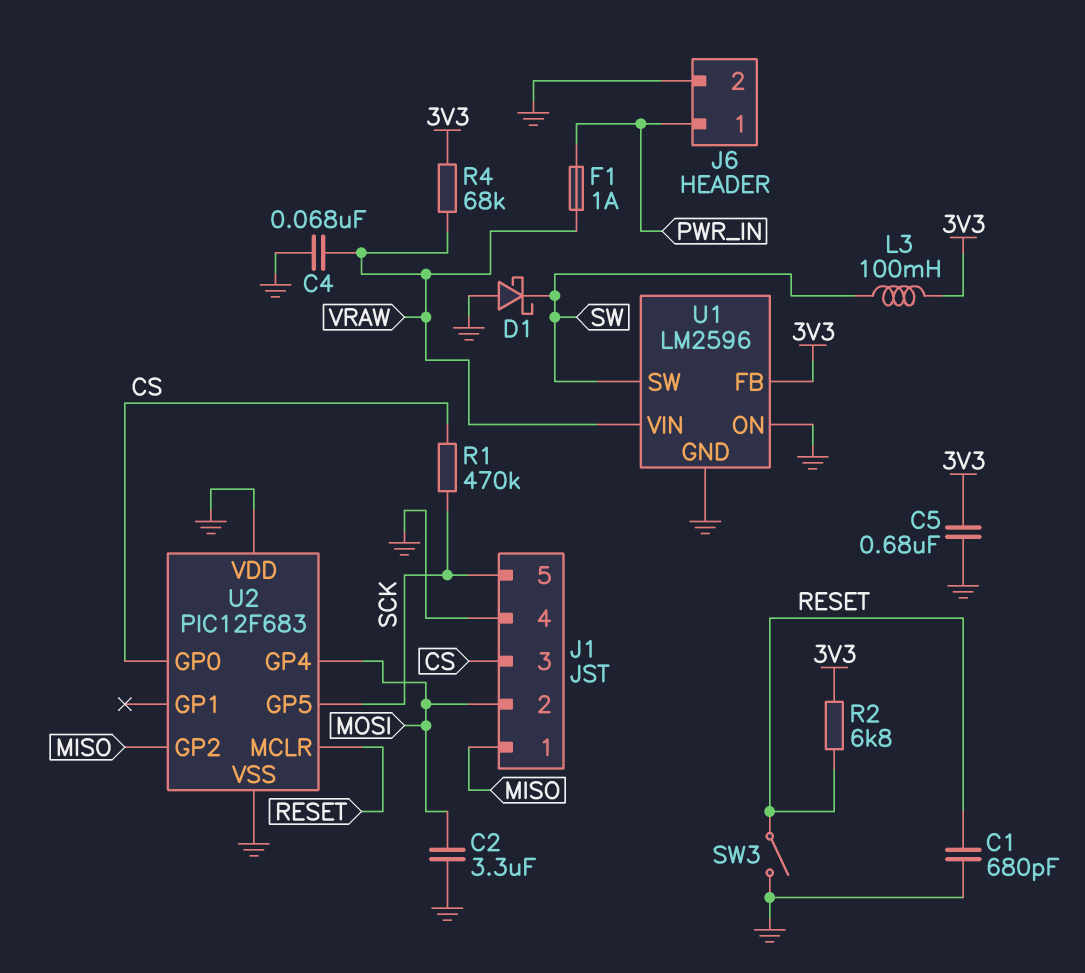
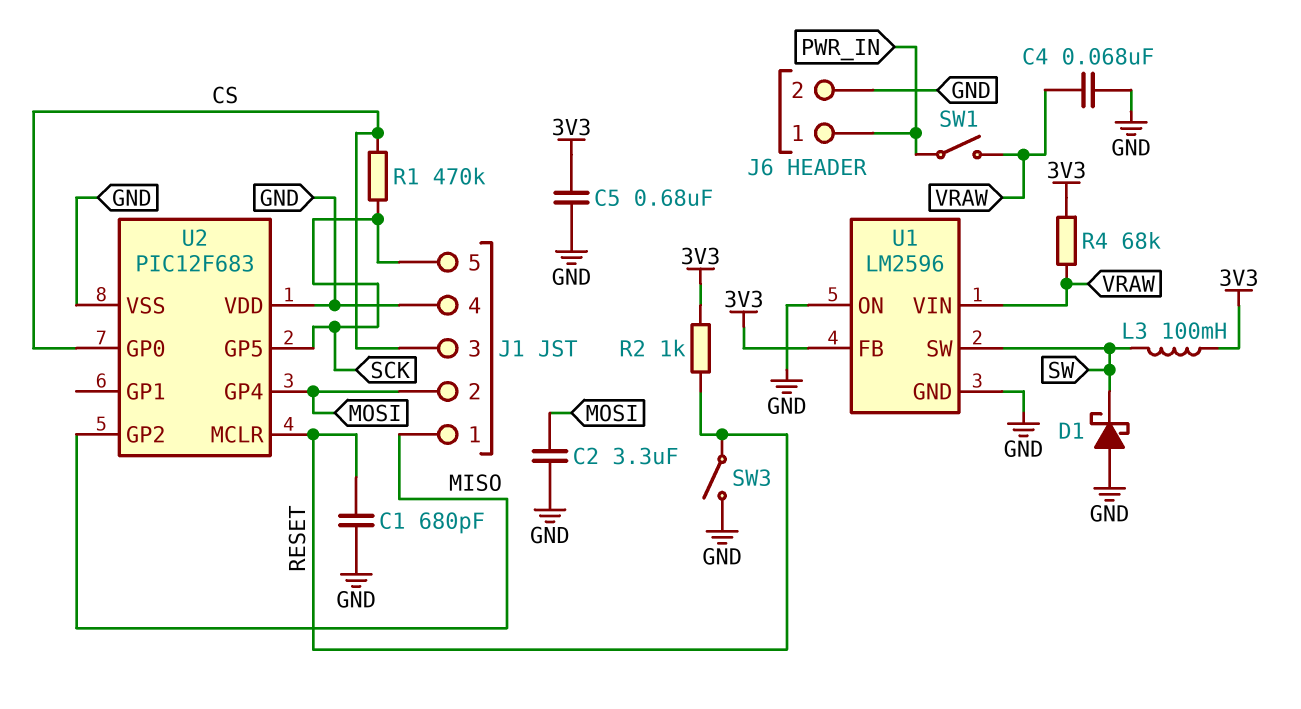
F1: 1A (PWR_IN, VRAW) -> none
R2: 6.8k (3V3, RESET) -> 1k (3V3, RESET)
SW1: none -> switch (PWR_IN, VRAW)

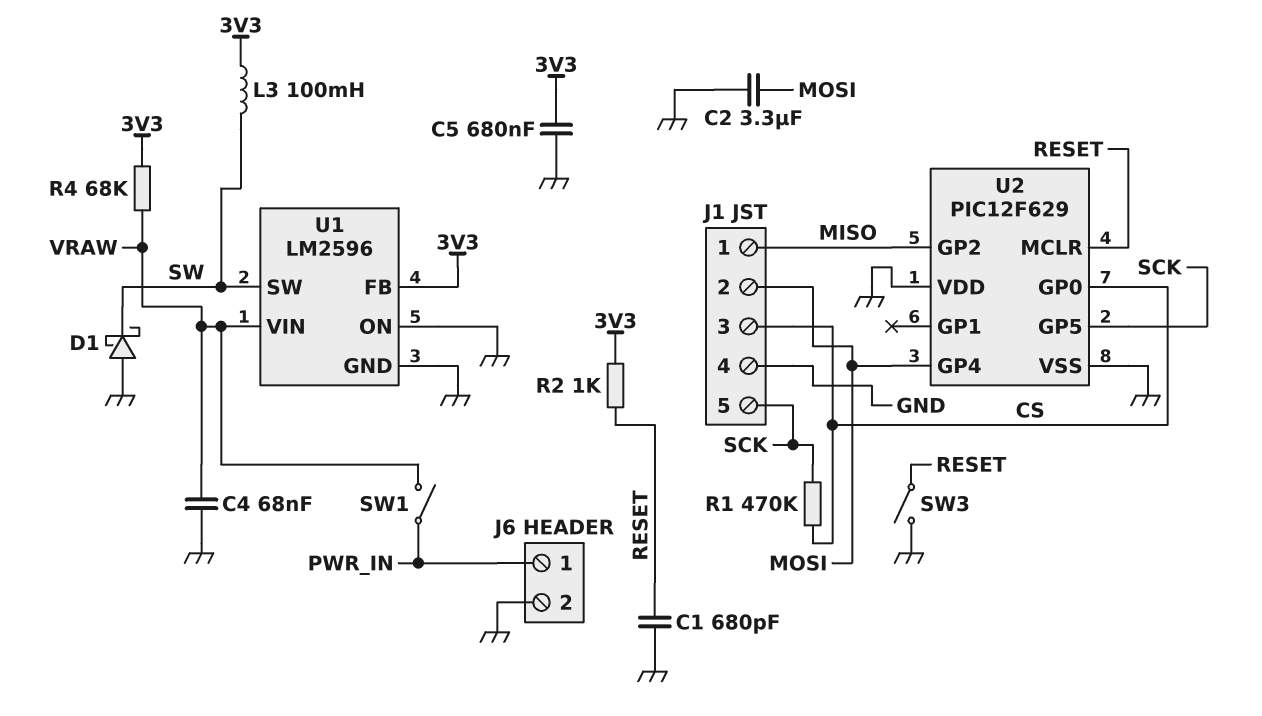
U2: PIC12F683 -> PIC12F629

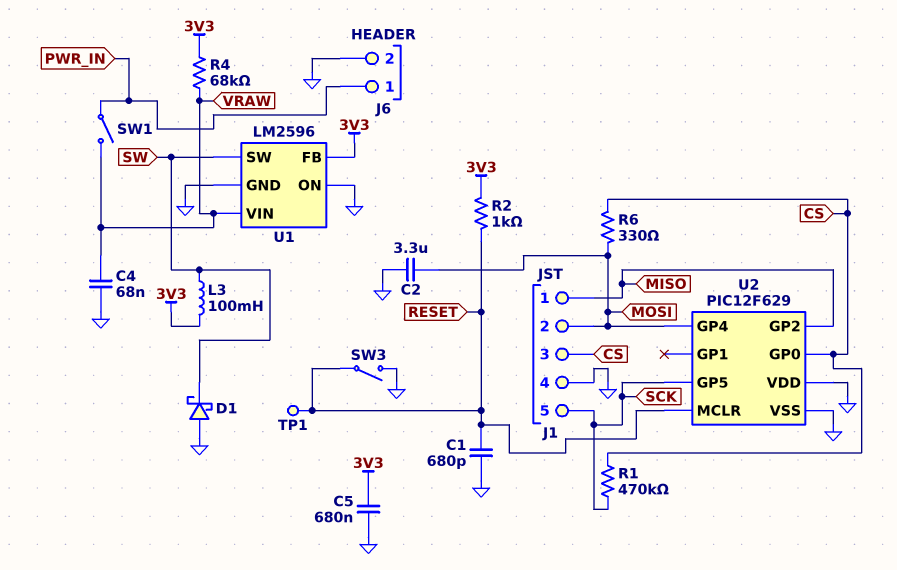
R6: none -> 330 (CS, MOSI)
TP1: none -> test point (RESET)

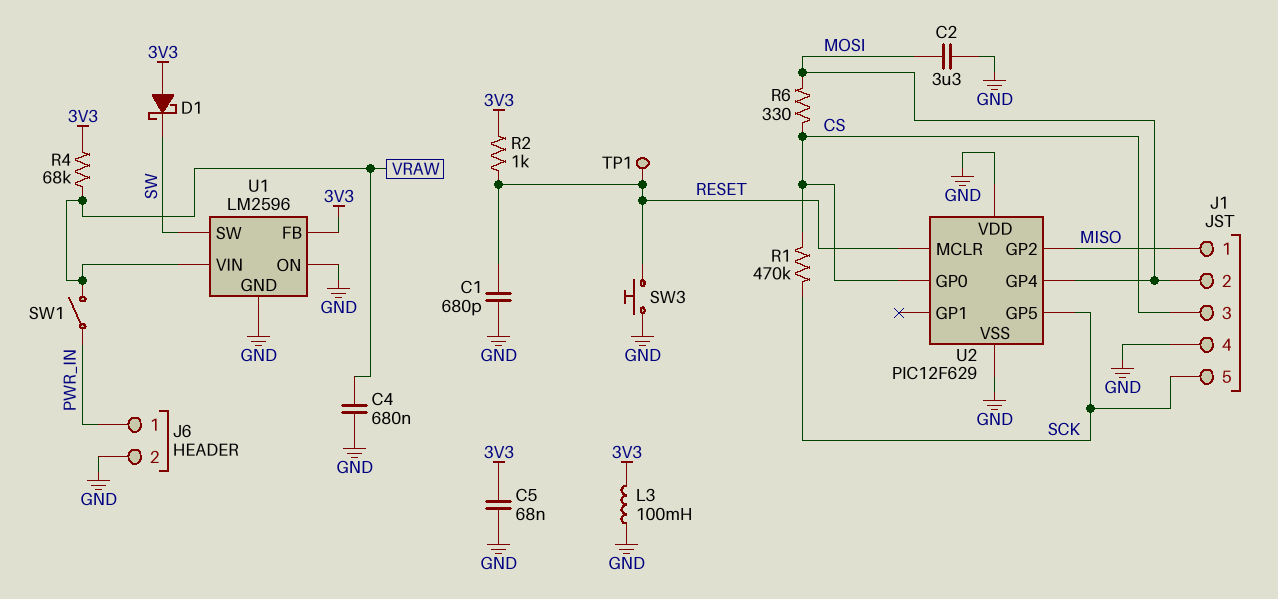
C4: 68nF (GND, VRAW) -> 680nF (GND, VRAW)
C5: 680nF (3V3, GND) -> 68nF (3V3, GND)
D1: schottky (A GND, K SW) -> schottky (A 3V3, K SW)
L3: 100mH (3V3, SW) -> 100mH (3V3, GND)
SW3: switch (GND, RESET) -> button (GND, RESET)

